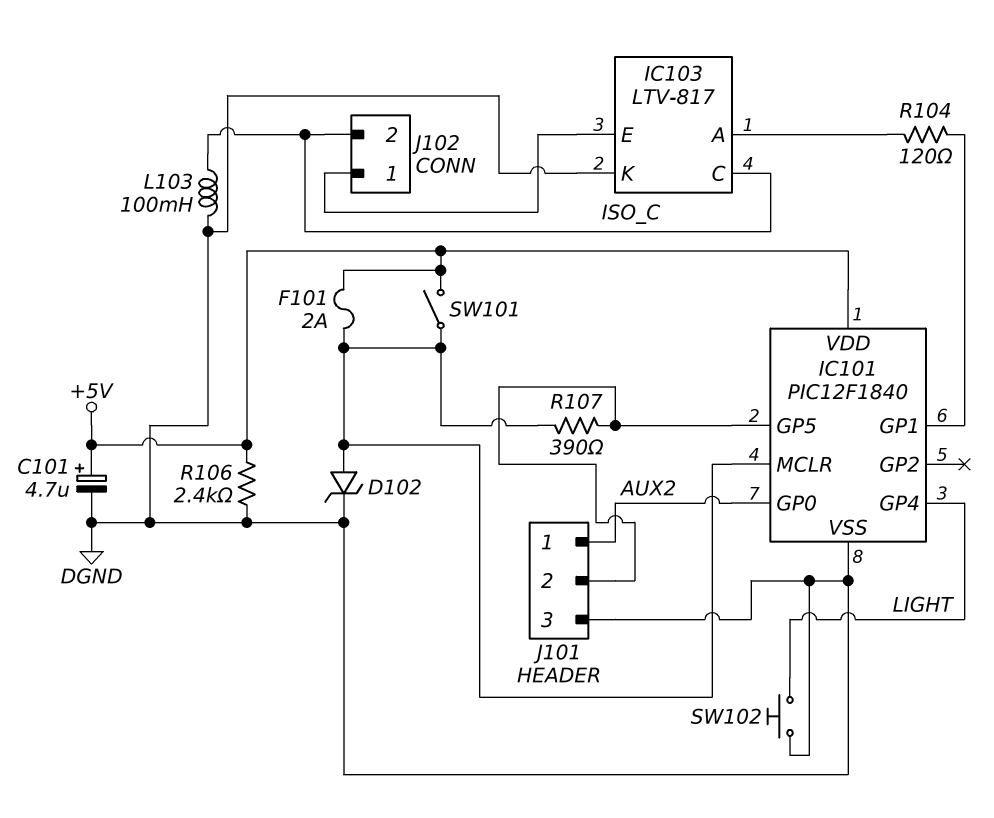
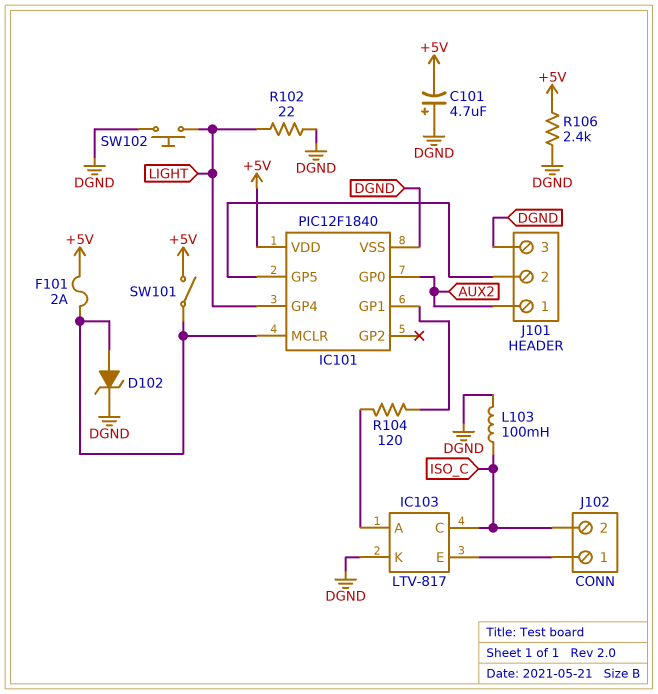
C101: 4.7uF (plus +5V, minus DGND) -> 4.7uF (plus DGND, minus +5V)
R102: none -> 22 (DGND, LIGHT)
R107: 390 (IC101/GP5, IC101/MCLR) -> none

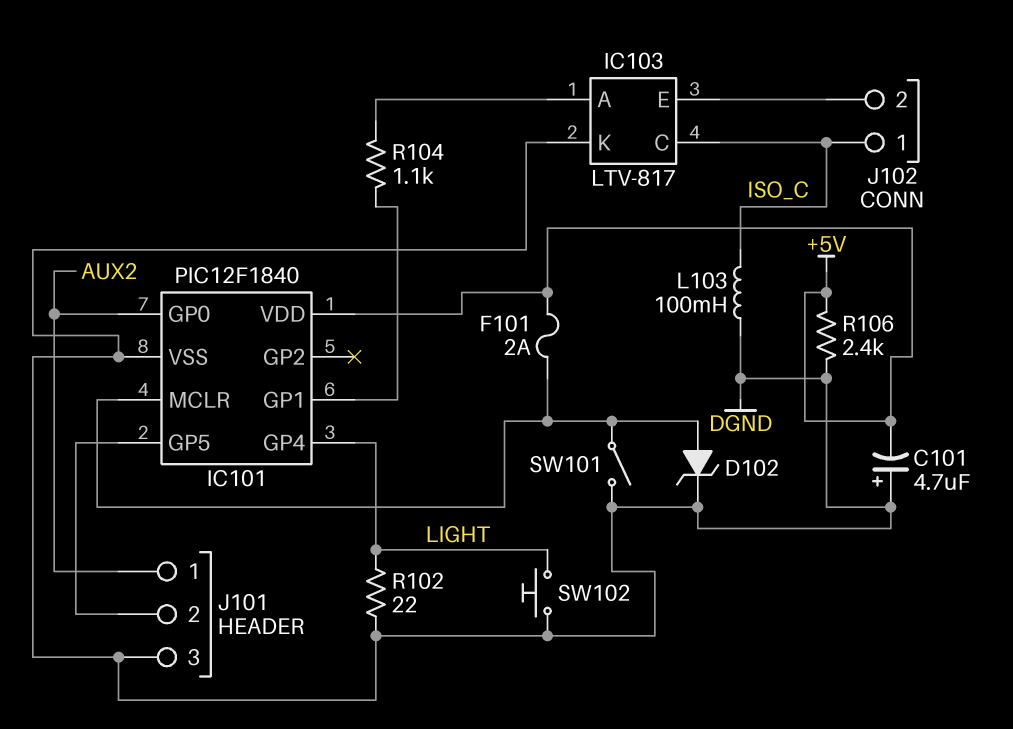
J102 pin 1: IC103/E -> ISO_C
J102 pin 2: ISO_C -> IC103/E
R104: 120 (IC101/GP1, IC103/A) -> 1.1k (IC101/GP1, IC103/A)
SW101: switch (+5V, IC101/MCLR) -> switch (DGND, IC101/MCLR)

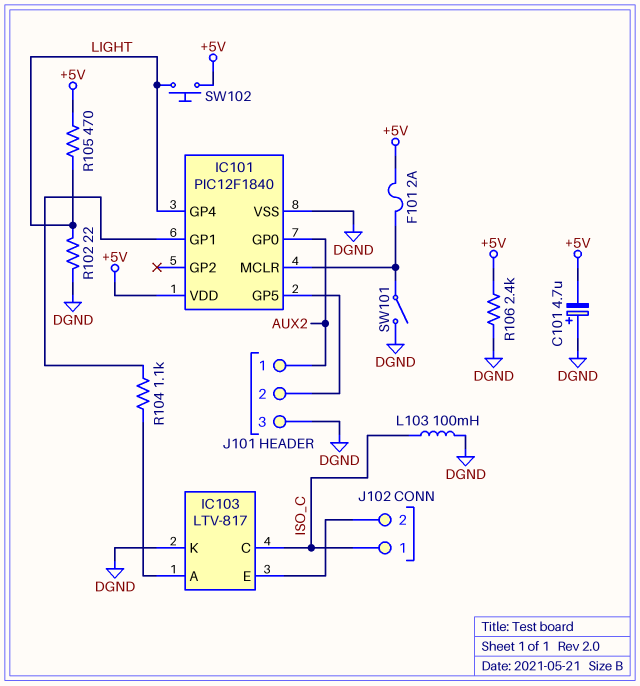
D102: zener (A IC101/MCLR, K DGND) -> none
R105: none -> 470 (+5V, LIGHT)
SW102: button (DGND, LIGHT) -> button (+5V, LIGHT)

